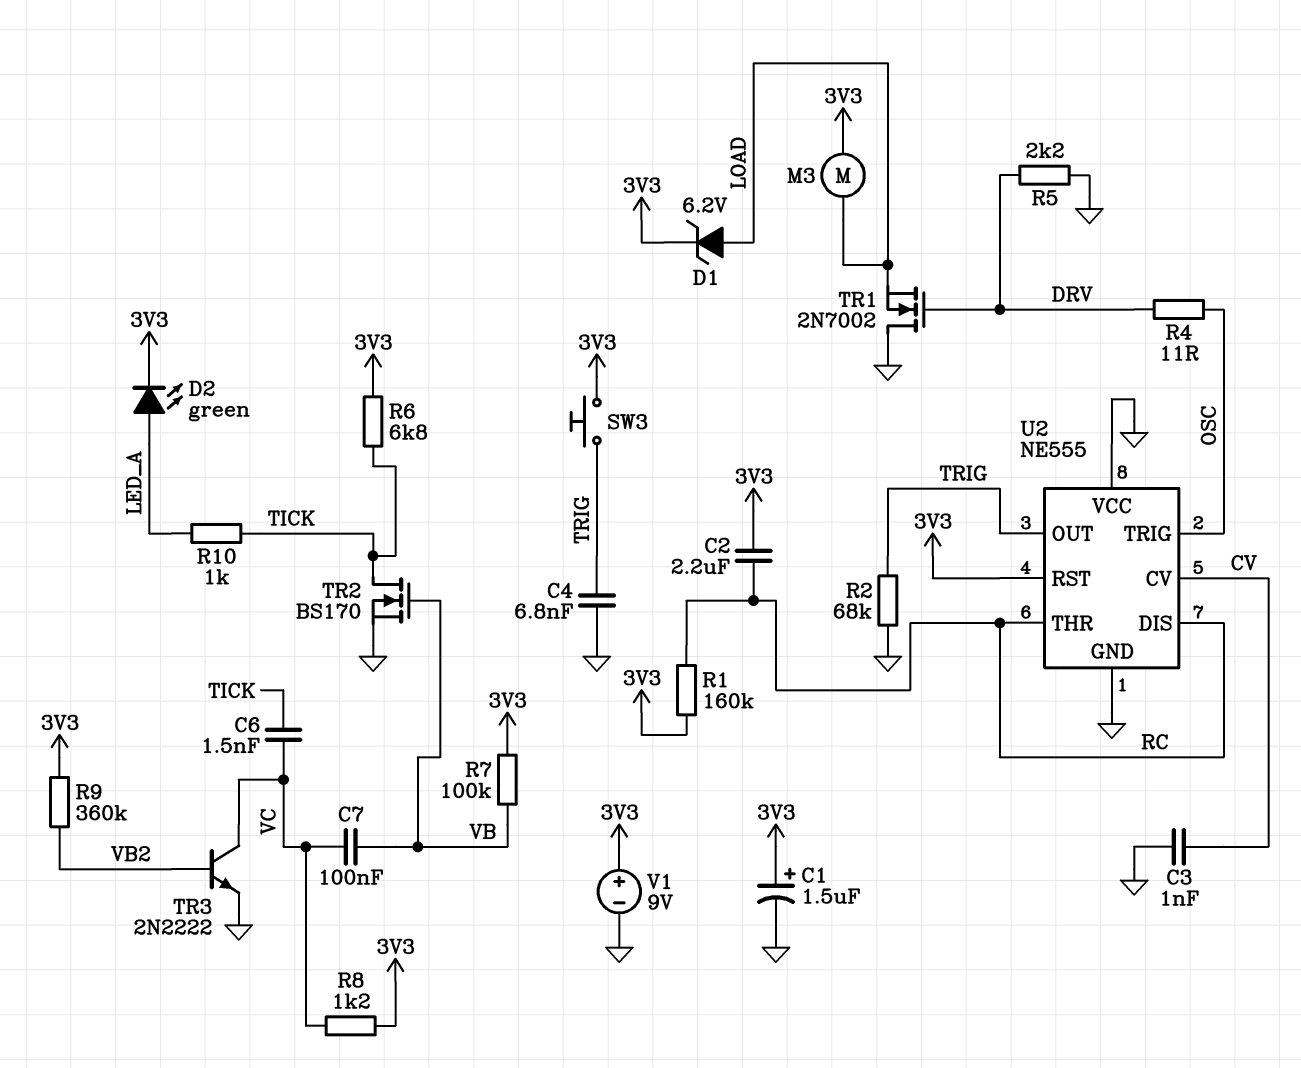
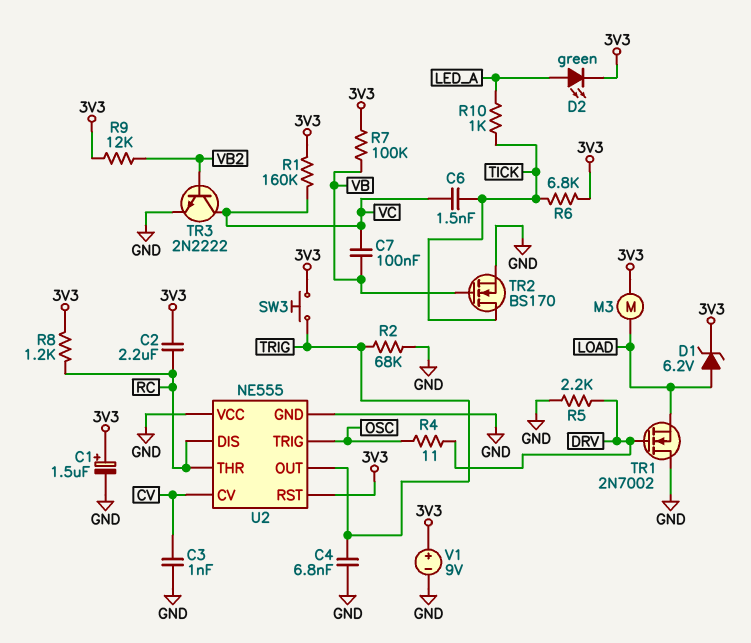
R1: 160k (3V3, RC) -> 160k (3V3, VC)
R8: 1.2k (3V3, VC) -> 1.2k (3V3, RC)
R9: 360k (3V3, VB2) -> 12k (3V3, VB2)

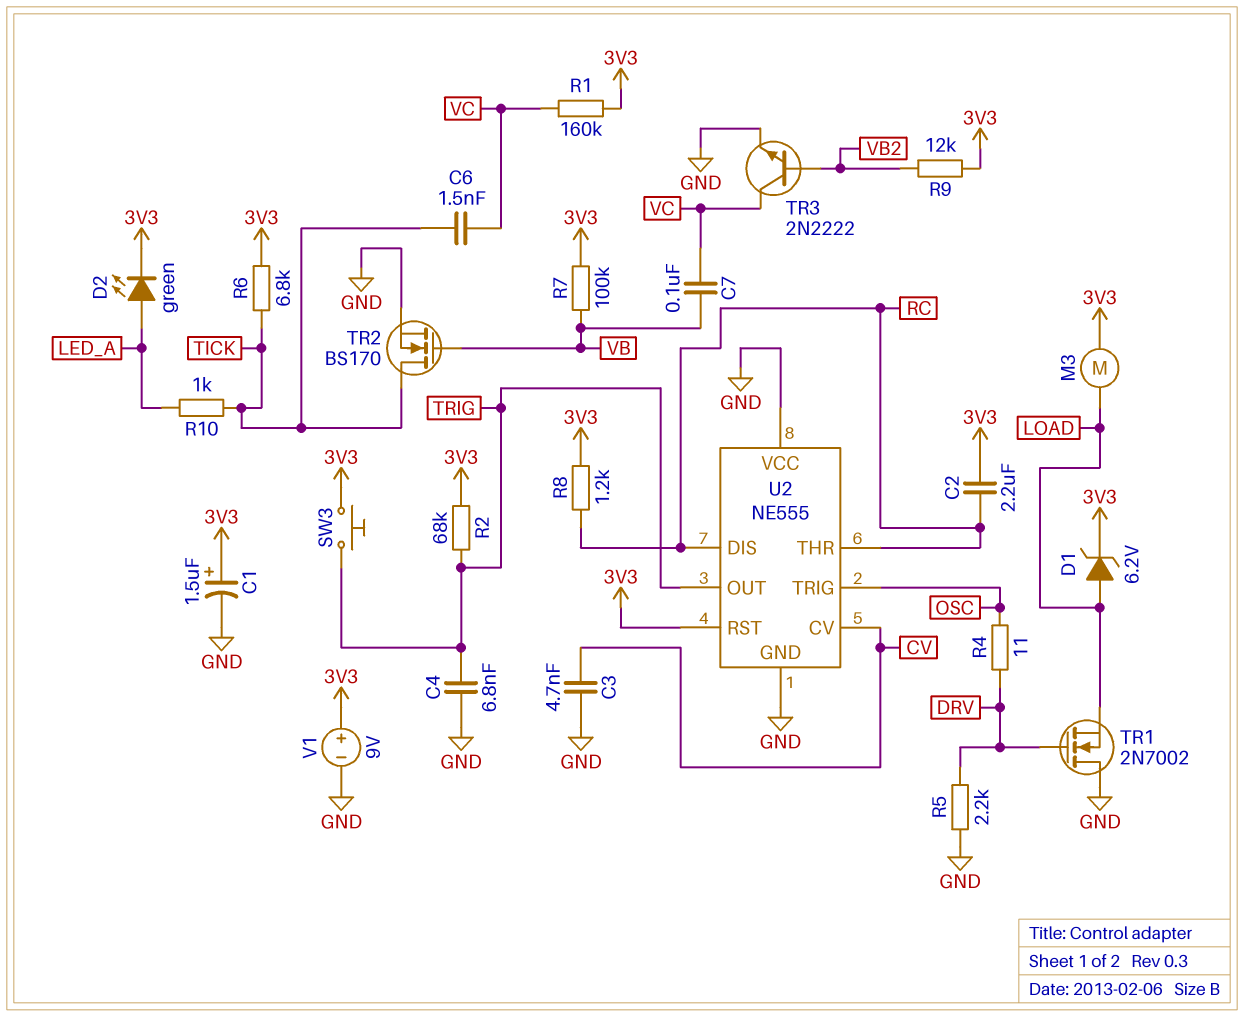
C3: 1nF (CV, GND) -> 4.7nF (CV, GND)
R2: 68k (GND, TRIG) -> 68k (3V3, TRIG)

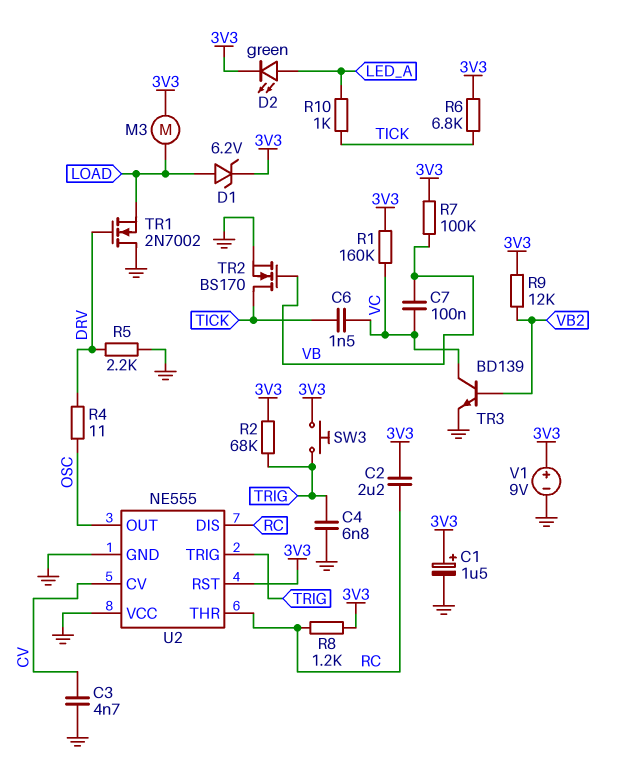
TR3: NPN 2N2222 (B VB2, C VC, E GND) -> NPN BD139 (B VB2, C VC, E GND)
U2 pin OUT: TRIG -> OSC
U2 pin TRIG: OSC -> TRIG

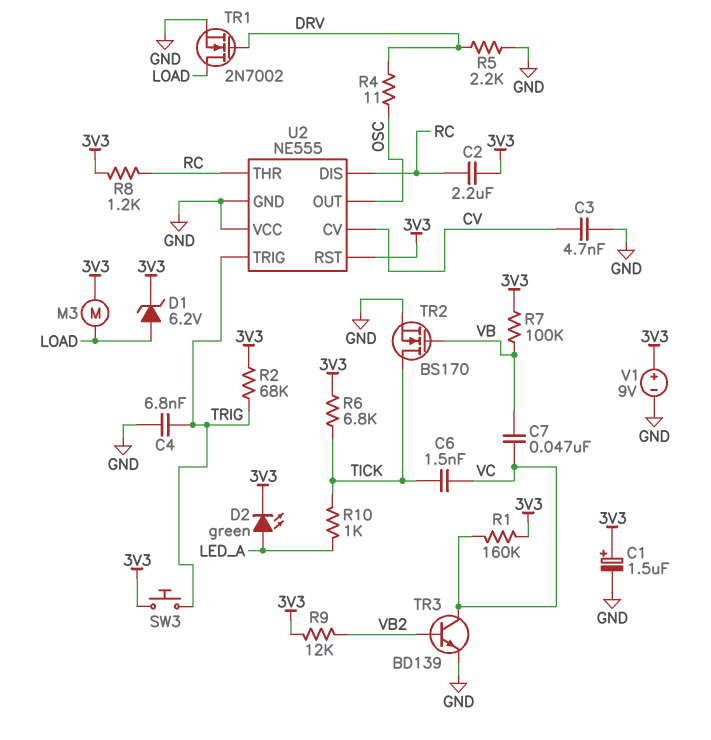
C7: 100nF (VB, VC) -> 47nF (VB, VC)
TR1: NMOS 2N7002 (G DRV, D GND, S LOAD) -> NMOS 2N7002 (G DRV, D LOAD, S GND)

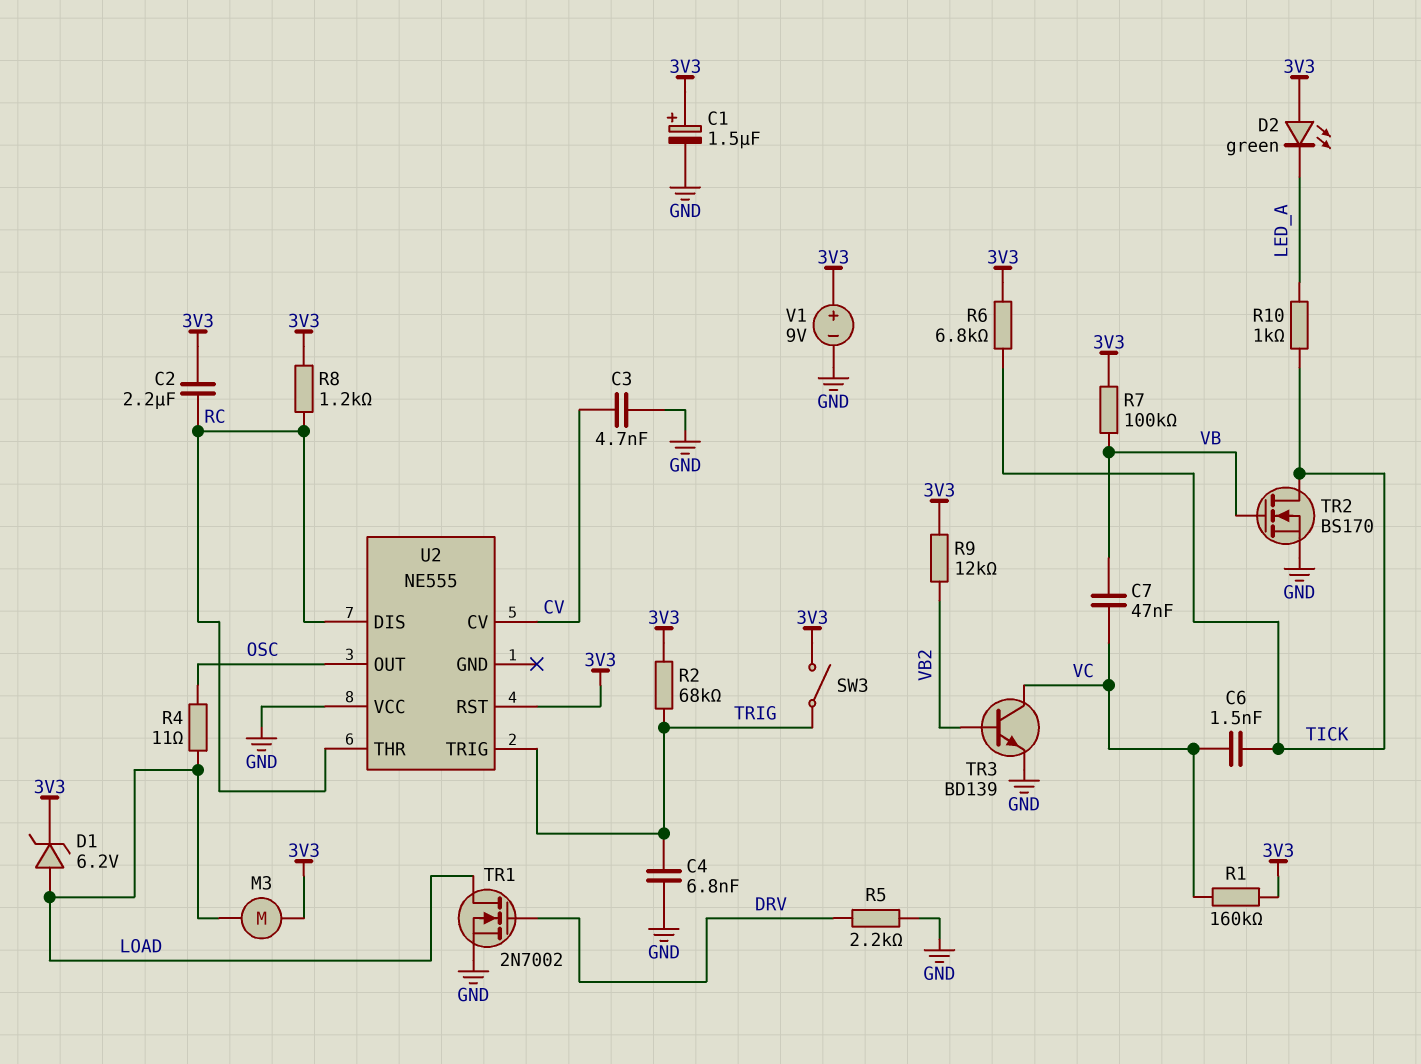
D2: LED green (A LED_A, K 3V3) -> LED green (A 3V3, K LED_A)
R4: 11 (DRV, OSC) -> 11 (LOAD, OSC)
SW3: button (3V3, TRIG) -> switch (3V3, TRIG)
U2 pin GND: GND -> none

